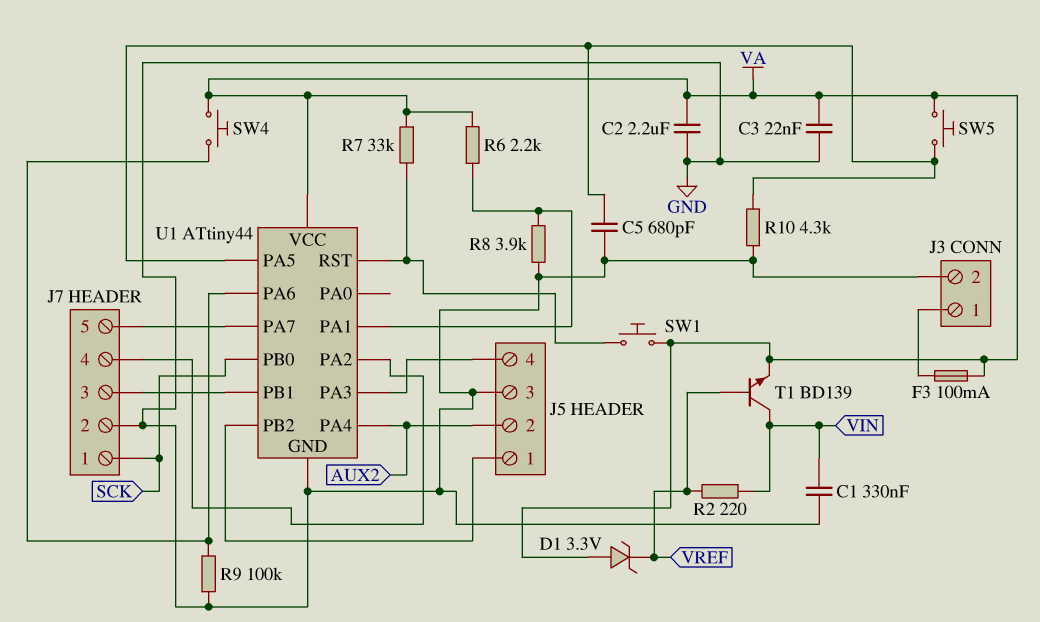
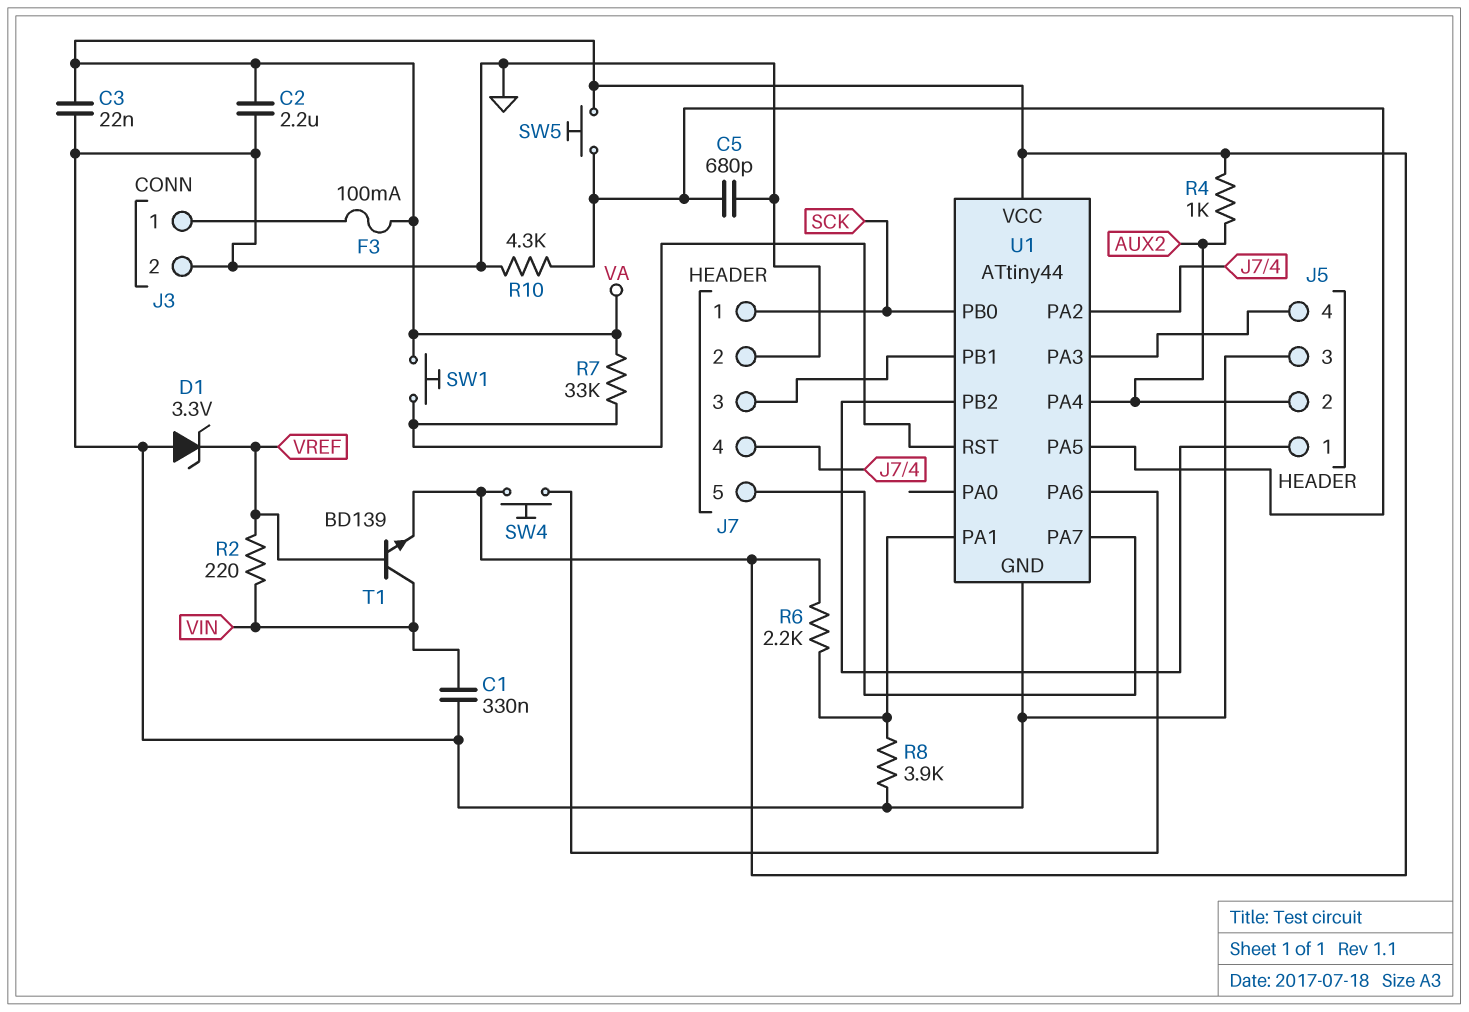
D1: zener 3.3V (A VA, K VREF) -> zener 3.3V (A GND, K VREF)
R4: none -> 1k (AUX2, VA)
R9: 100k (GND, U1/PA6) -> none

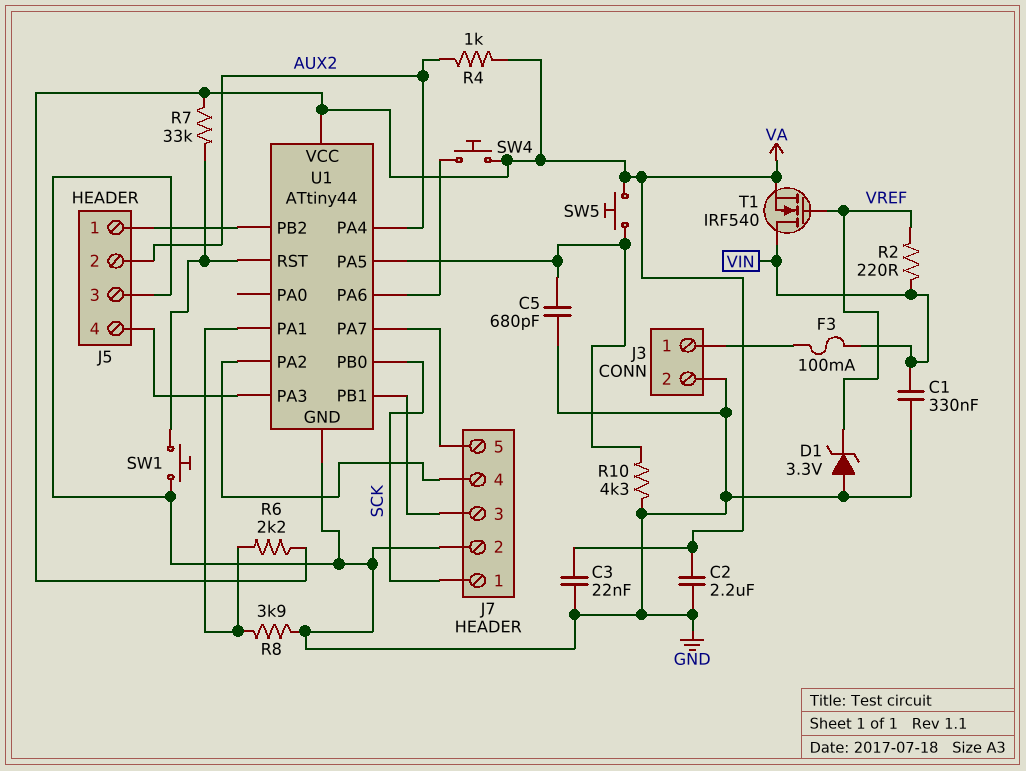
F3: 100mA (J3/1, VA) -> 100mA (J3/1, VIN)
SW1: button (U1/RST, VA) -> button (GND, U1/RST)
T1: NPN BD139 (B VREF, C VIN, E VA) -> NMOS IRF540 (G VREF, D VIN, S VA)

